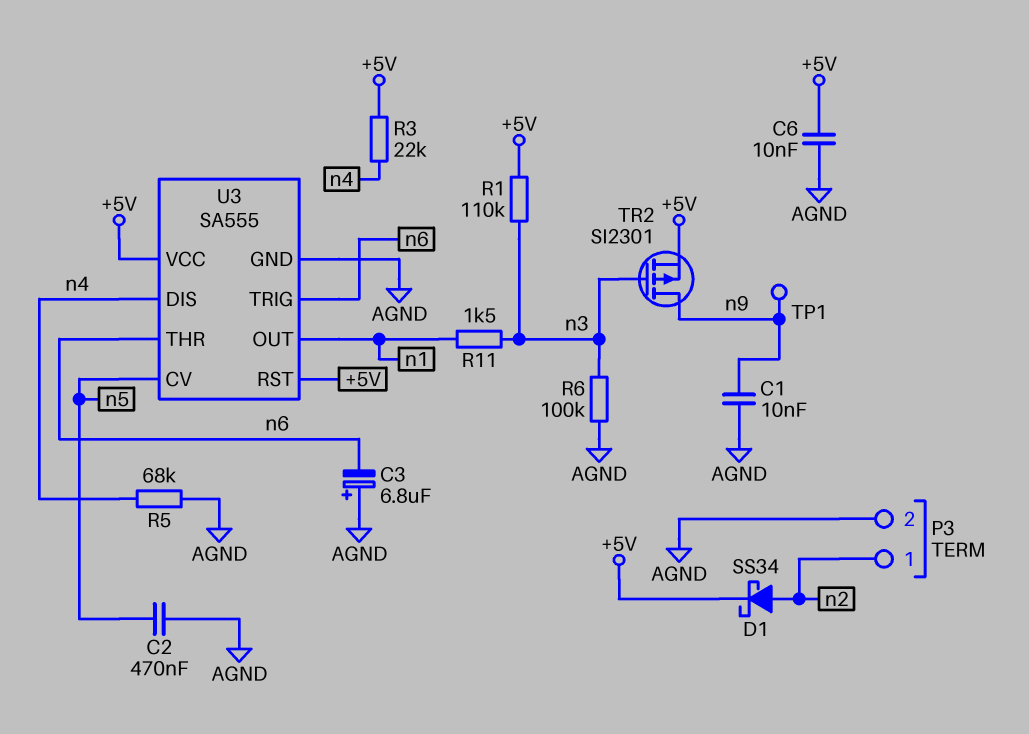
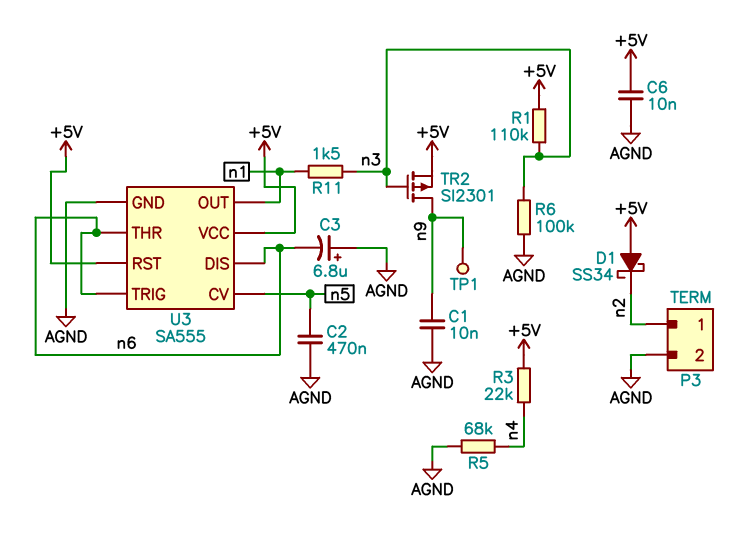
D1: schottky SS34 (A n2, K +5V) -> schottky SS34 (A +5V, K n2)
U3 pin DIS: n4 -> n6

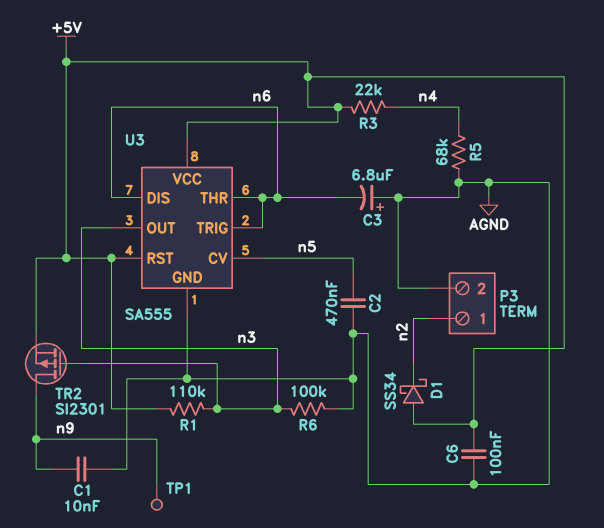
C6: 10nF (+5V, AGND) -> 100nF (+5V, AGND)
R11: 1.5k (n1, n3) -> none
U3 pin OUT: n1 -> n3

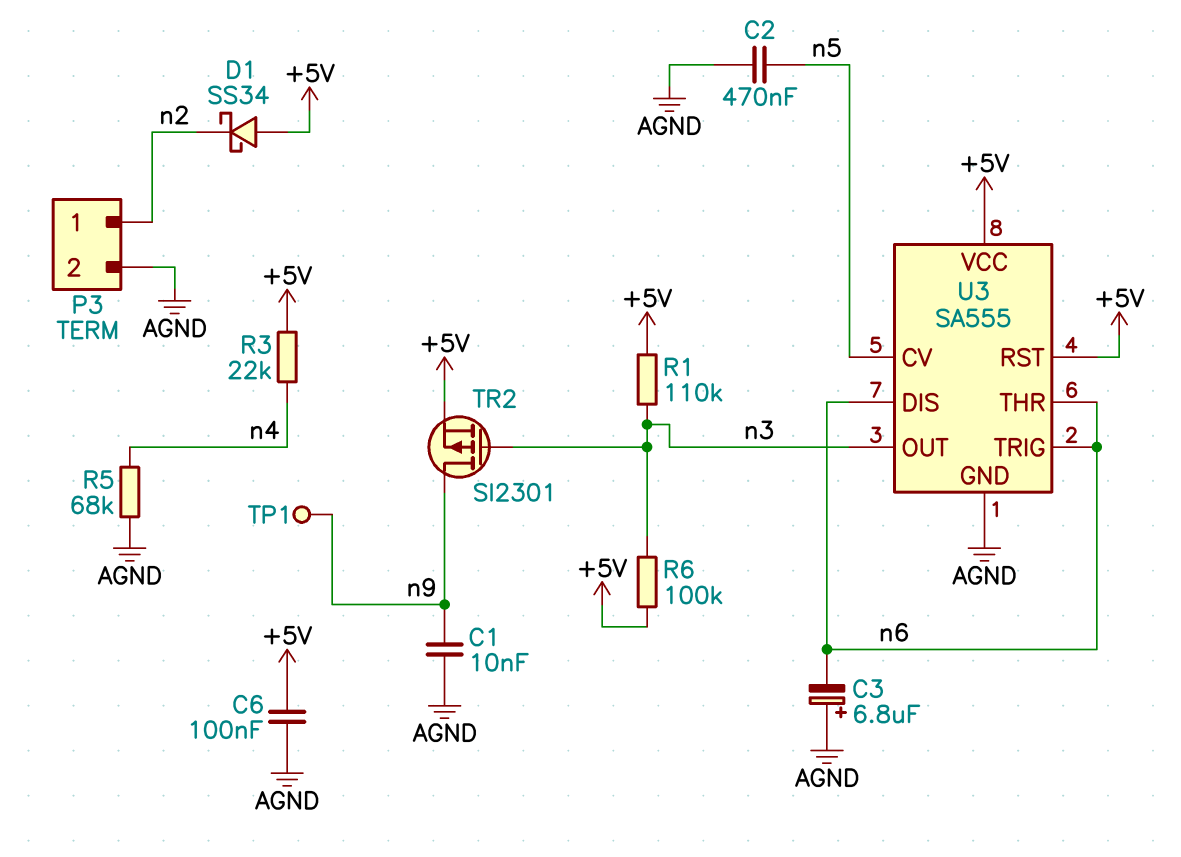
R6: 100k (AGND, n3) -> 100k (+5V, n3)

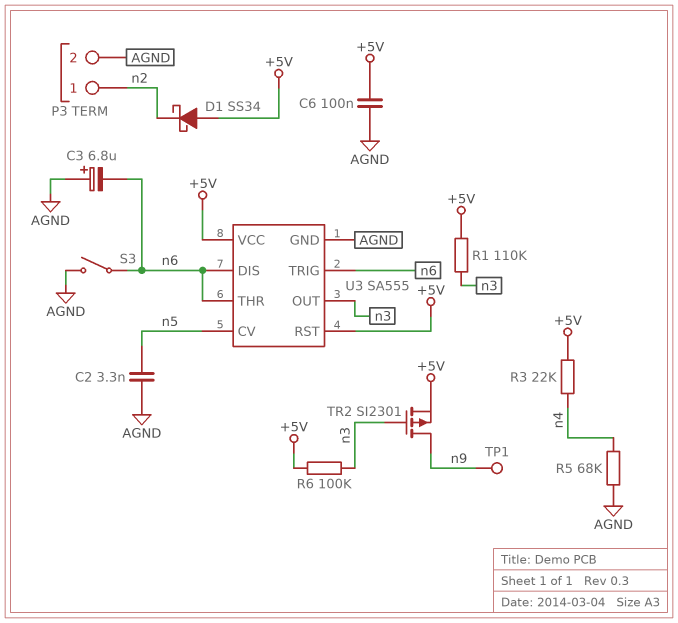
C1: 10nF (AGND, n9) -> none
C2: 470nF (AGND, n5) -> 3.3nF (AGND, n5)
S3: none -> switch (AGND, n6)

